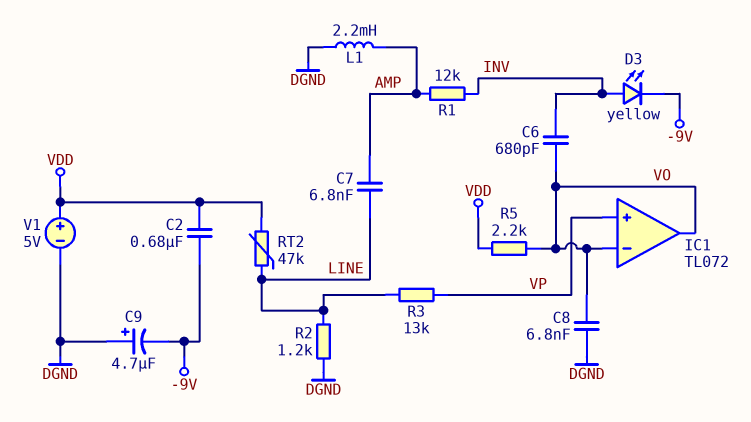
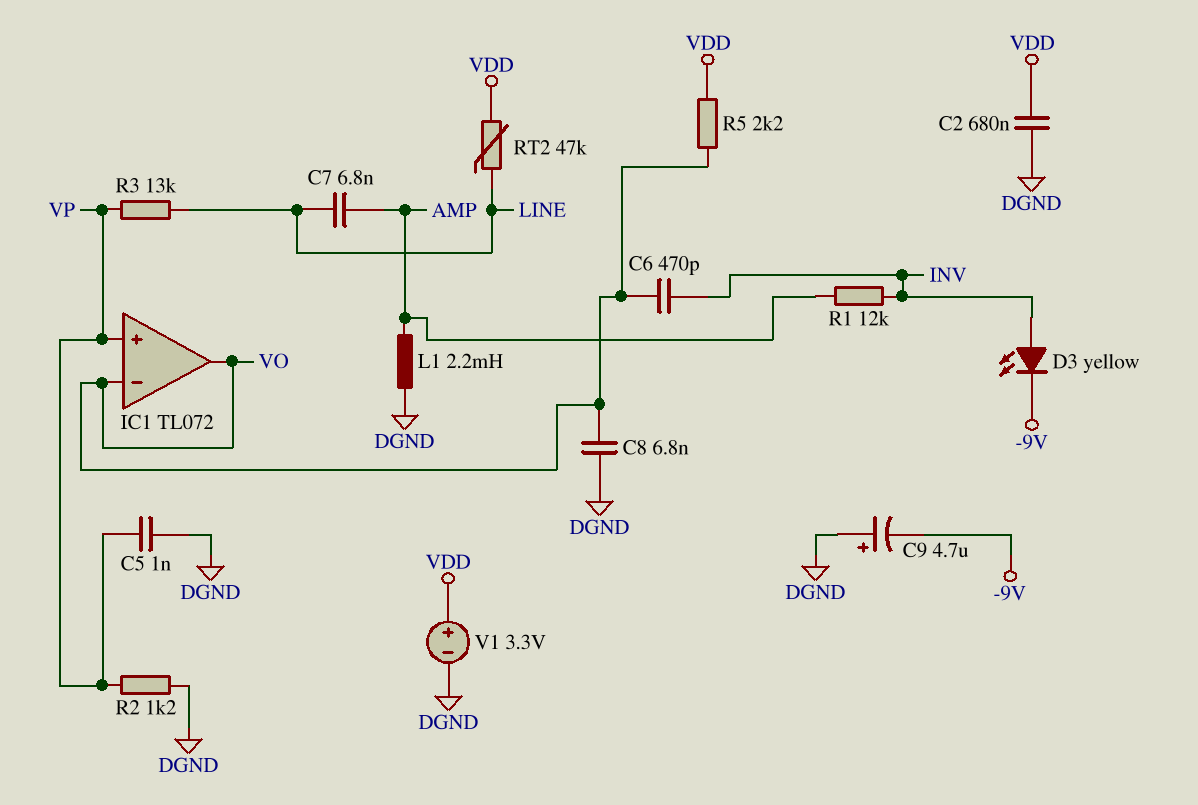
C2: 680nF (-9V, VDD) -> 680nF (DGND, VDD)
C5: none -> 1nF (DGND, VP)
C6: 680pF (INV, VO) -> 470pF (INV, VO)
R2: 1.2k (DGND, LINE) -> 1.2k (DGND, VP)
V1: 5V (plus VDD, minus DGND) -> 3.3V (plus VDD, minus DGND)

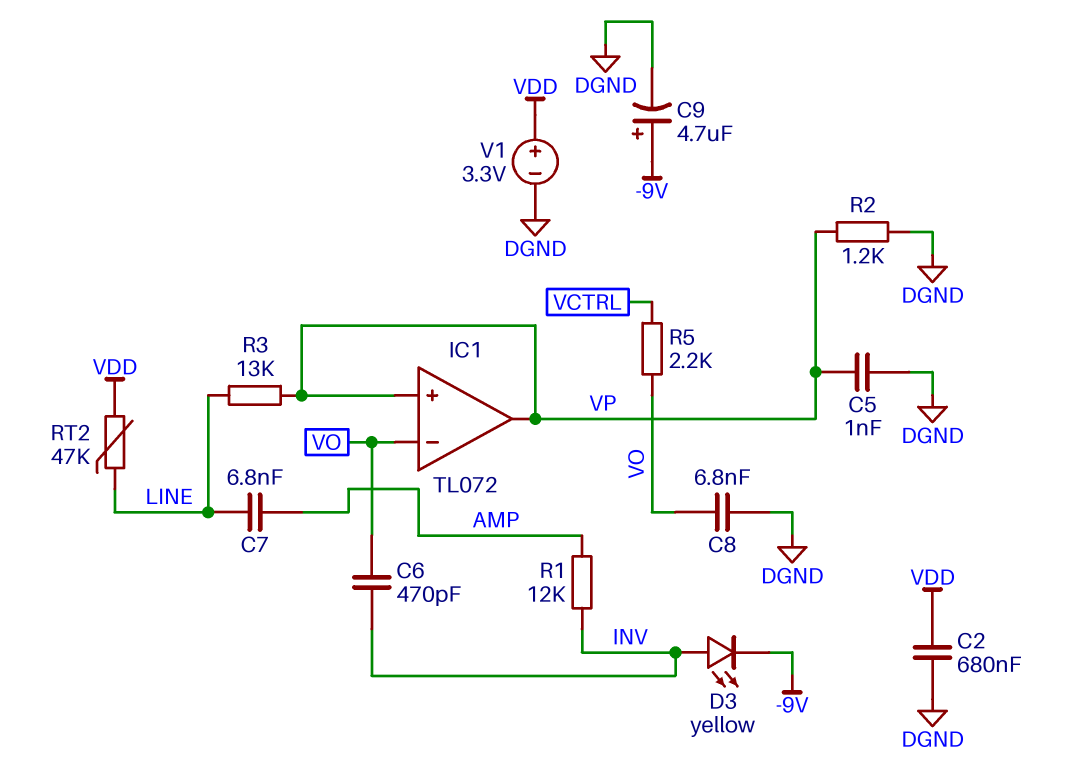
C9: 4.7uF (plus DGND, minus -9V) -> 4.7uF (plus -9V, minus DGND)
IC1 pin out: VO -> VP
L1: 2.2mH (AMP, DGND) -> none
R5: 2.2k (VDD, VO) -> 2.2k (VCTRL, VO)

